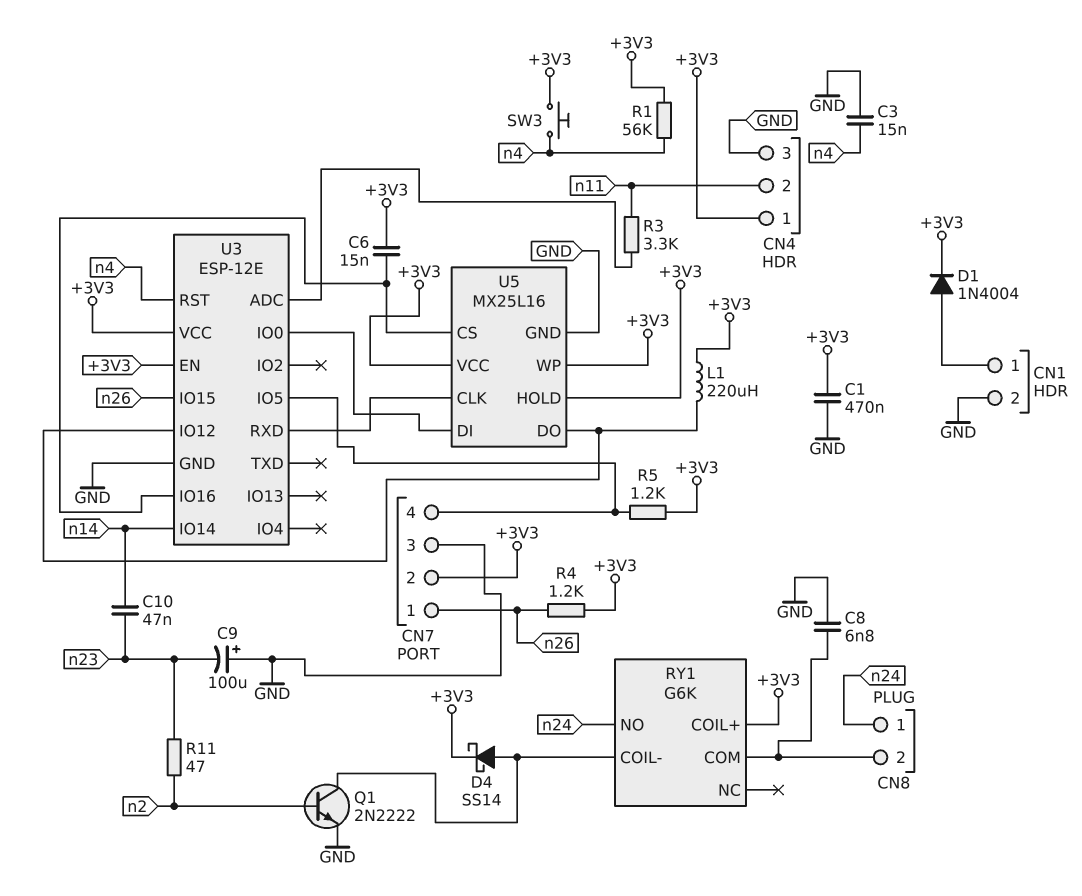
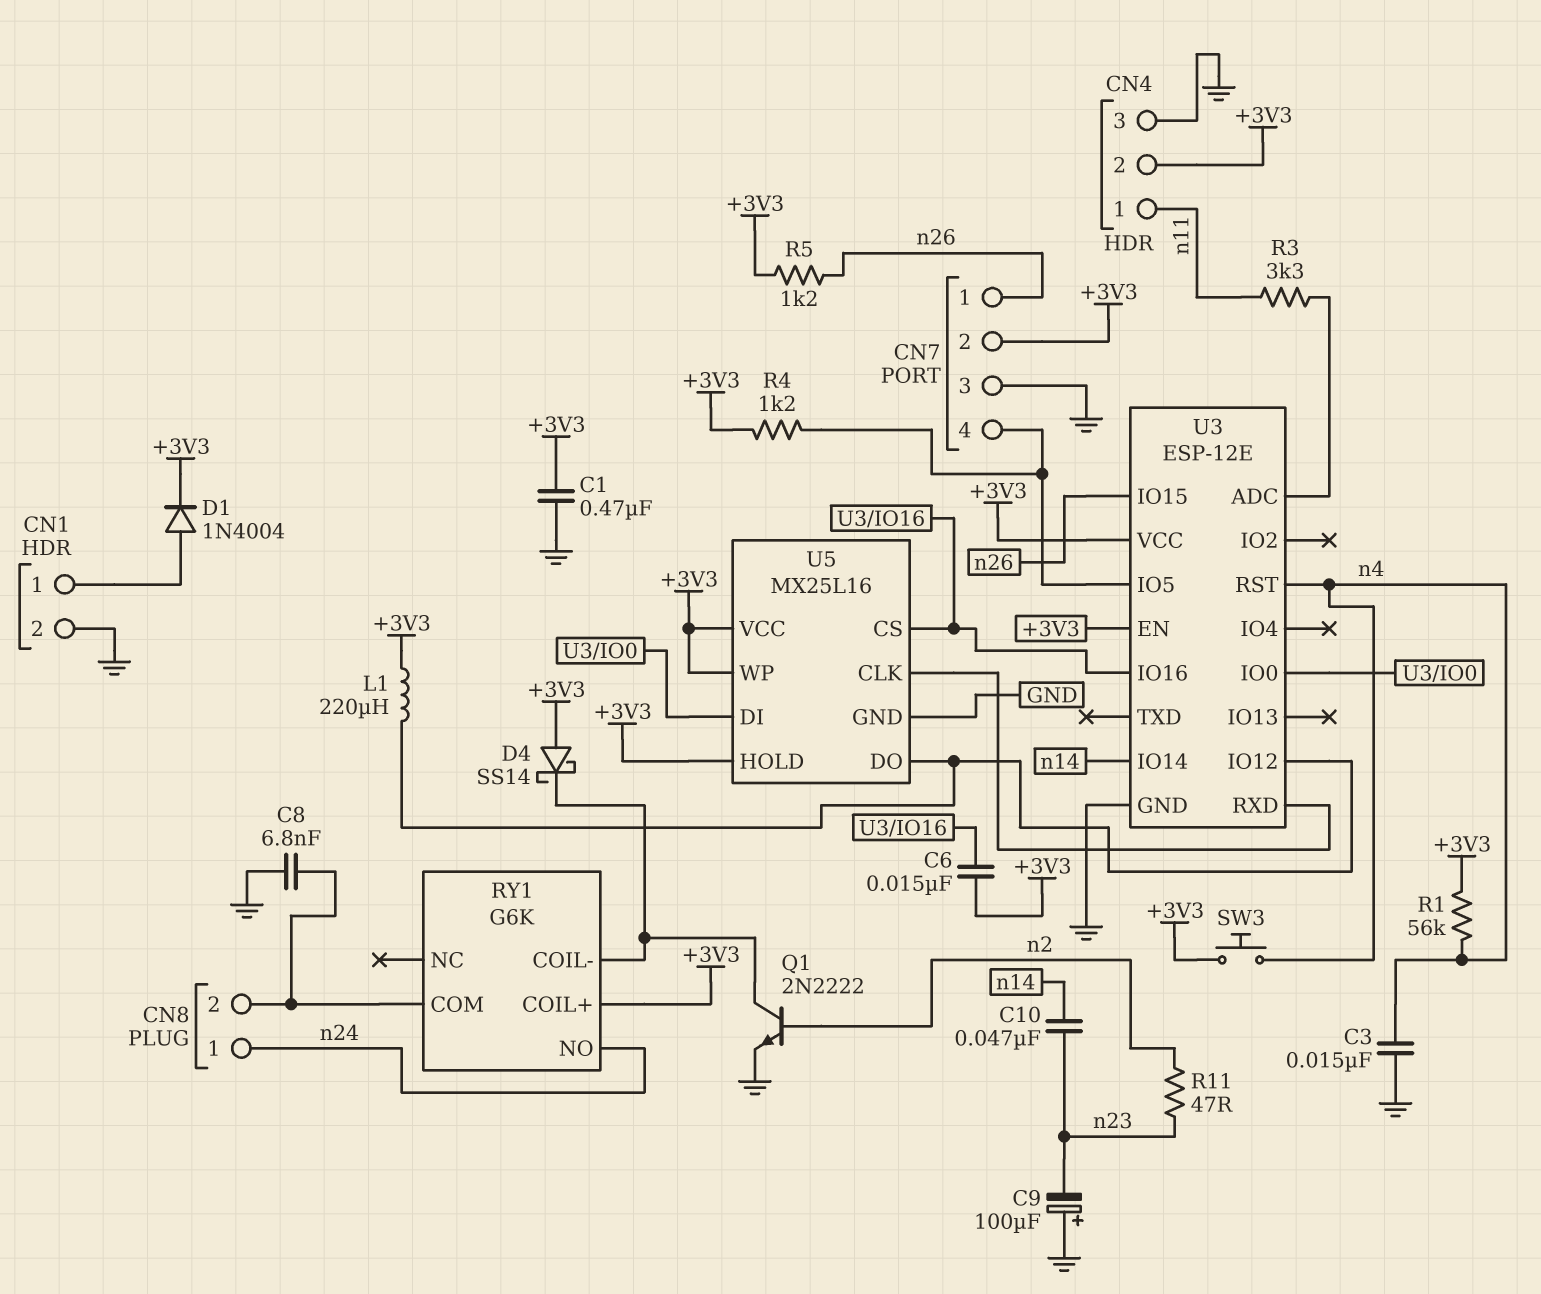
CN4 pin 1: +3V3 -> n11
CN4 pin 2: n11 -> +3V3
D4: schottky SS14 (A RY1/COIL-, K +3V3) -> schottky SS14 (A +3V3, K RY1/COIL-)
R4: 1.2k (+3V3, n26) -> 1.2k (+3V3, CN7/4)
R5: 1.2k (+3V3, CN7/4) -> 1.2k (+3V3, n26)

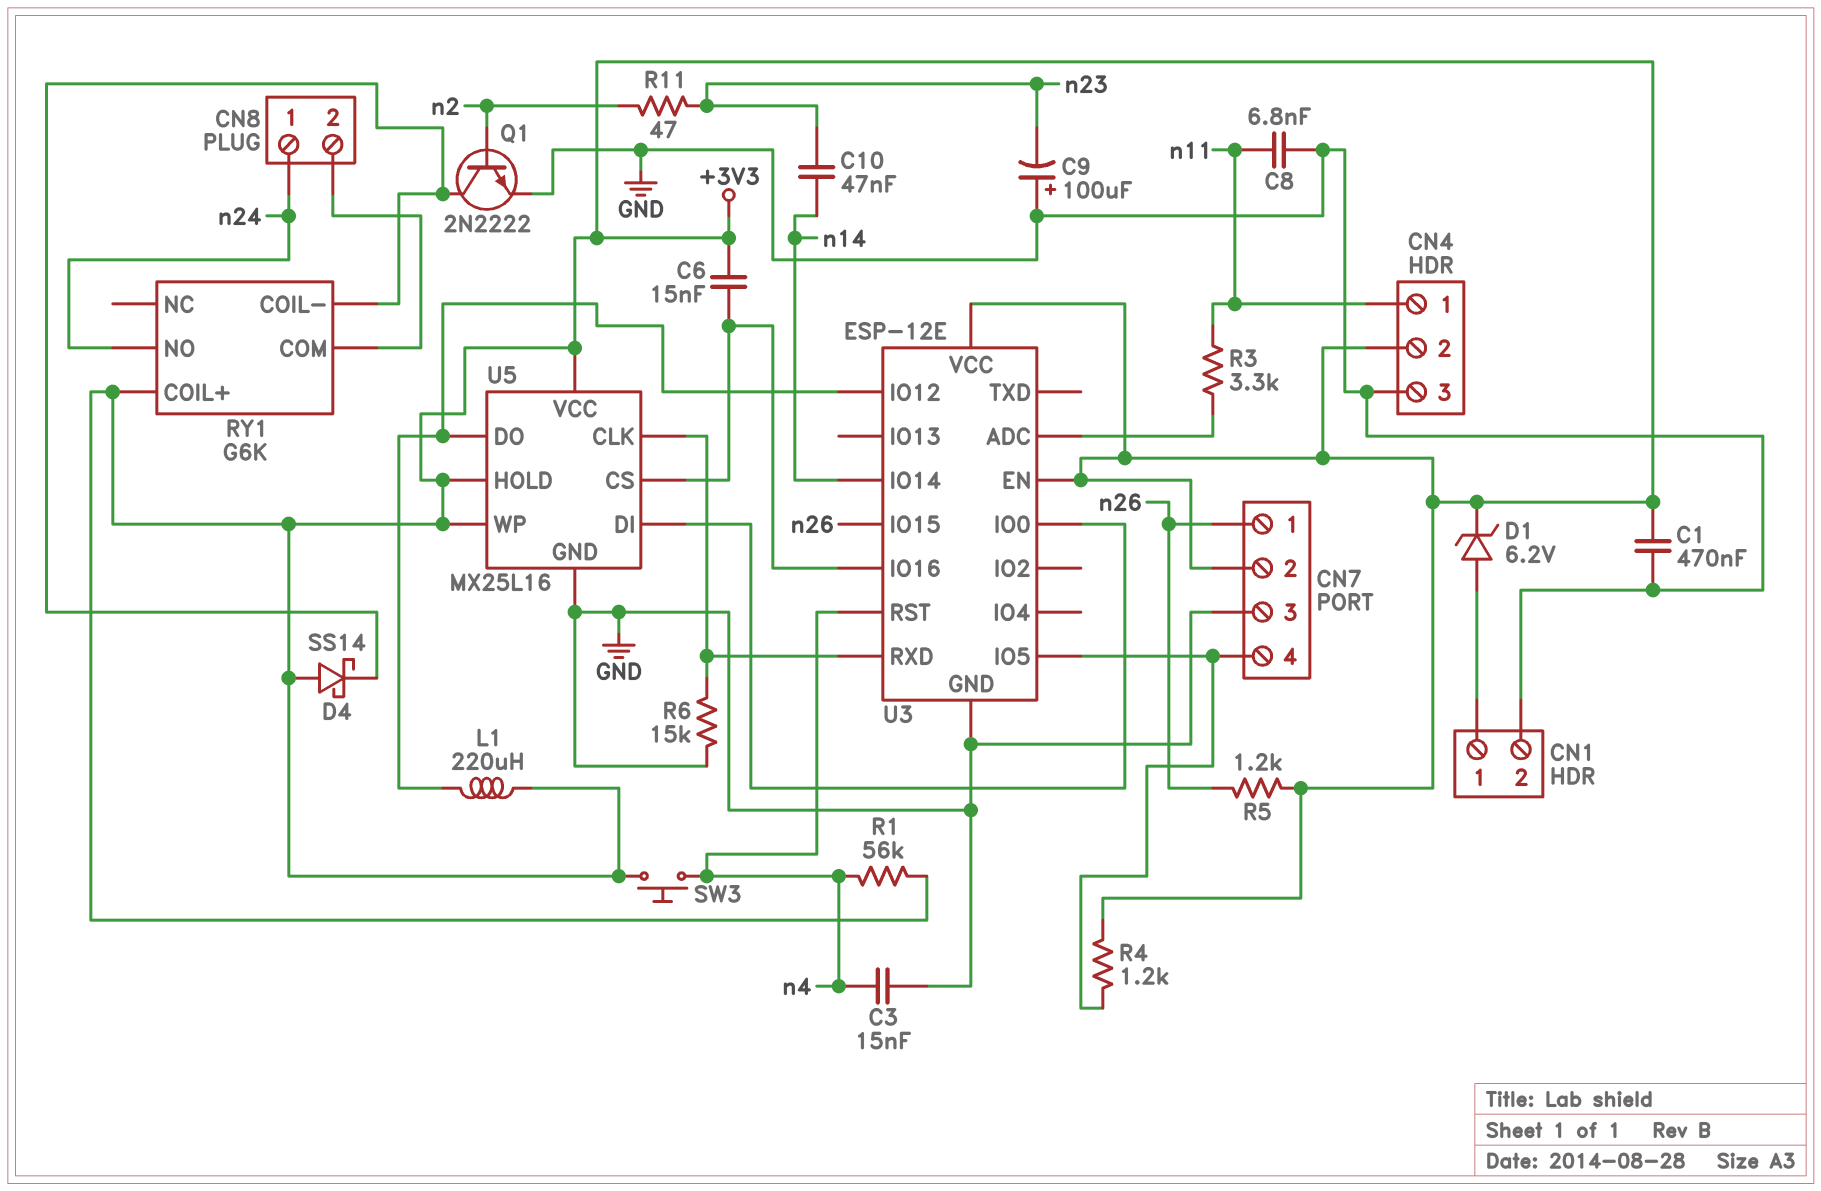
C8: 6.8nF (CN8/2, GND) -> 6.8nF (GND, n11)
D1: diode 1N4004 (A CN1/1, K +3V3) -> zener 6.2V (A CN1/1, K +3V3)
R6: none -> 15k (GND, U3/RXD)

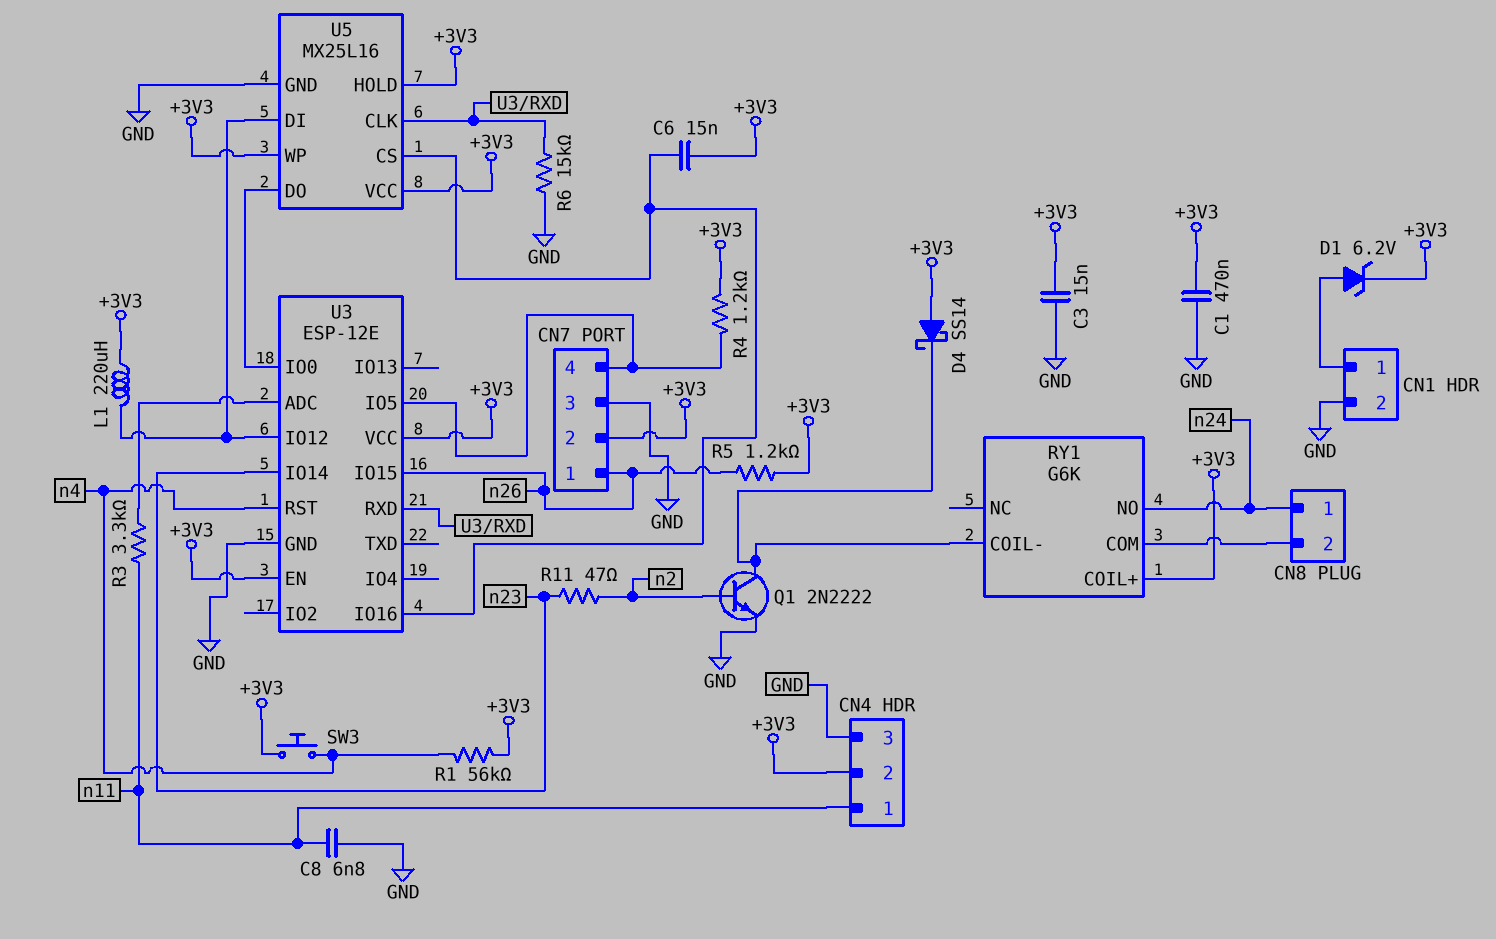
C3: 15nF (GND, n4) -> 15nF (+3V3, GND)
C9: 100uF (plus GND, minus n23) -> none
C10: 47nF (n14, n23) -> none
U3 pin IO14: n14 -> n23
U5 pin DI: U3/IO0 -> U3/IO12
U5 pin DO: U3/IO12 -> U3/IO0

